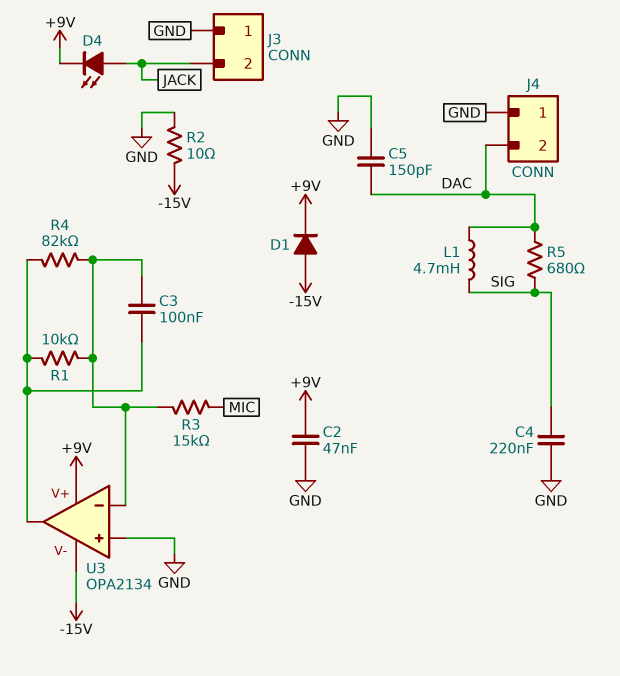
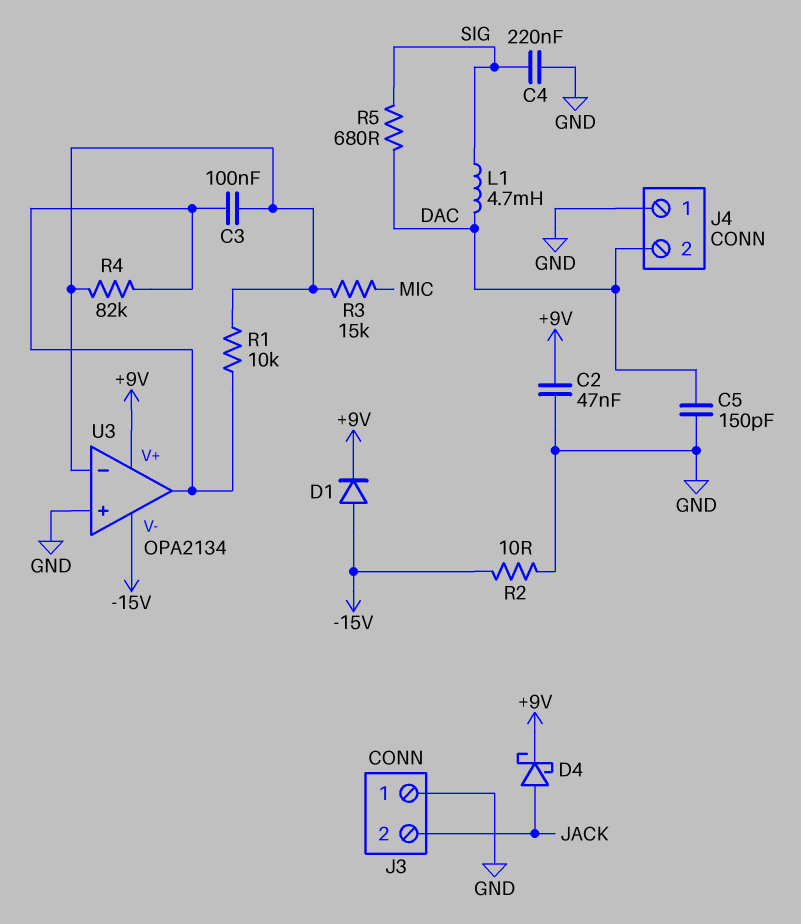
D4: LED (A JACK, K +9V) -> schottky (A JACK, K +9V)

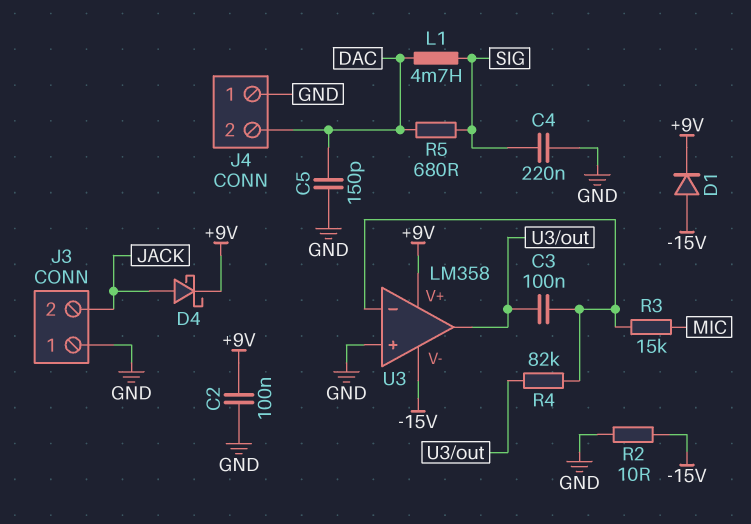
C2: 47nF (+9V, GND) -> 100nF (+9V, GND)
R1: 10k (U3/in-, U3/out) -> none
U3: OPA2134 -> LM358

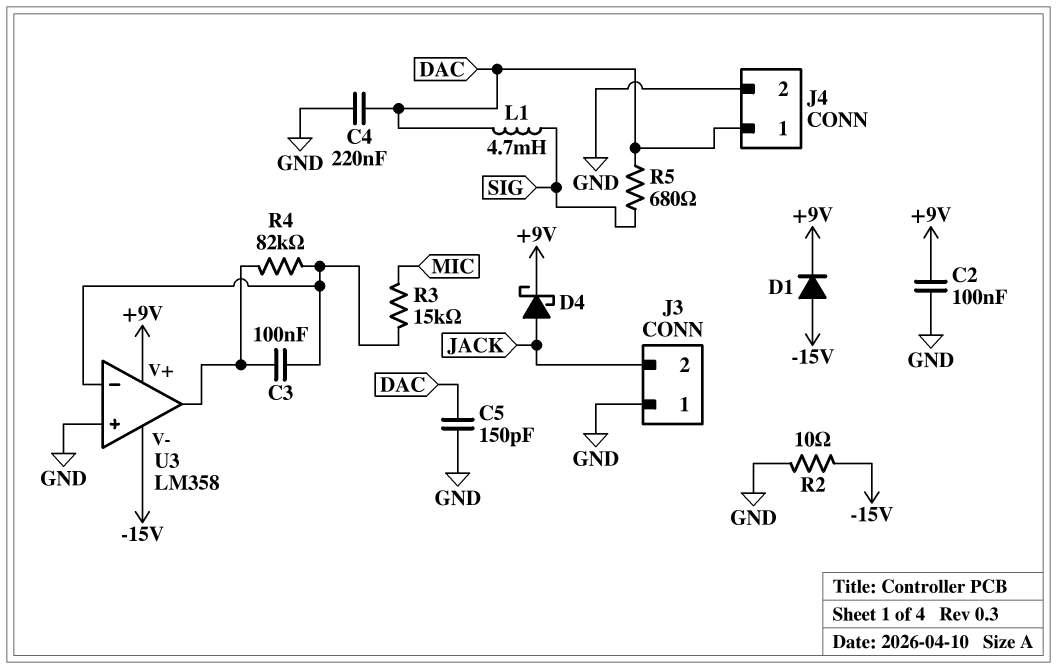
C4: 220nF (GND, SIG) -> 220nF (DAC, GND)
J4 pin 1: GND -> DAC
J4 pin 2: DAC -> GND

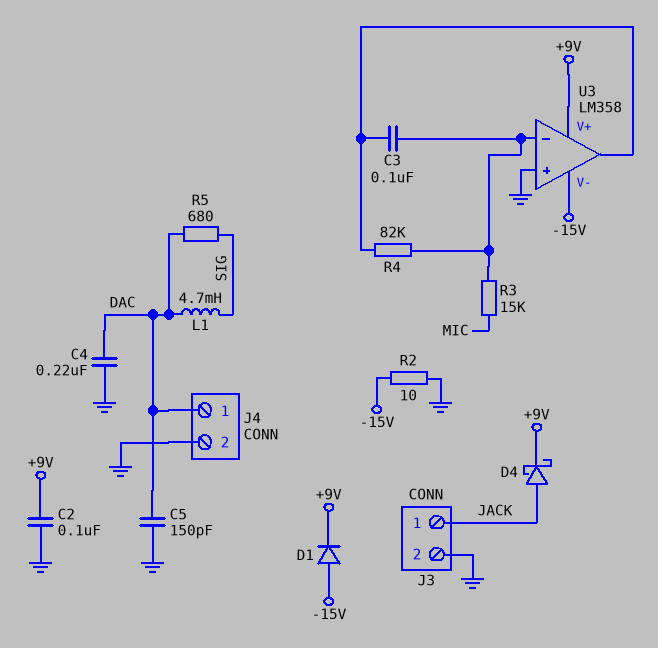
J3 pin 1: GND -> JACK
J3 pin 2: JACK -> GND

